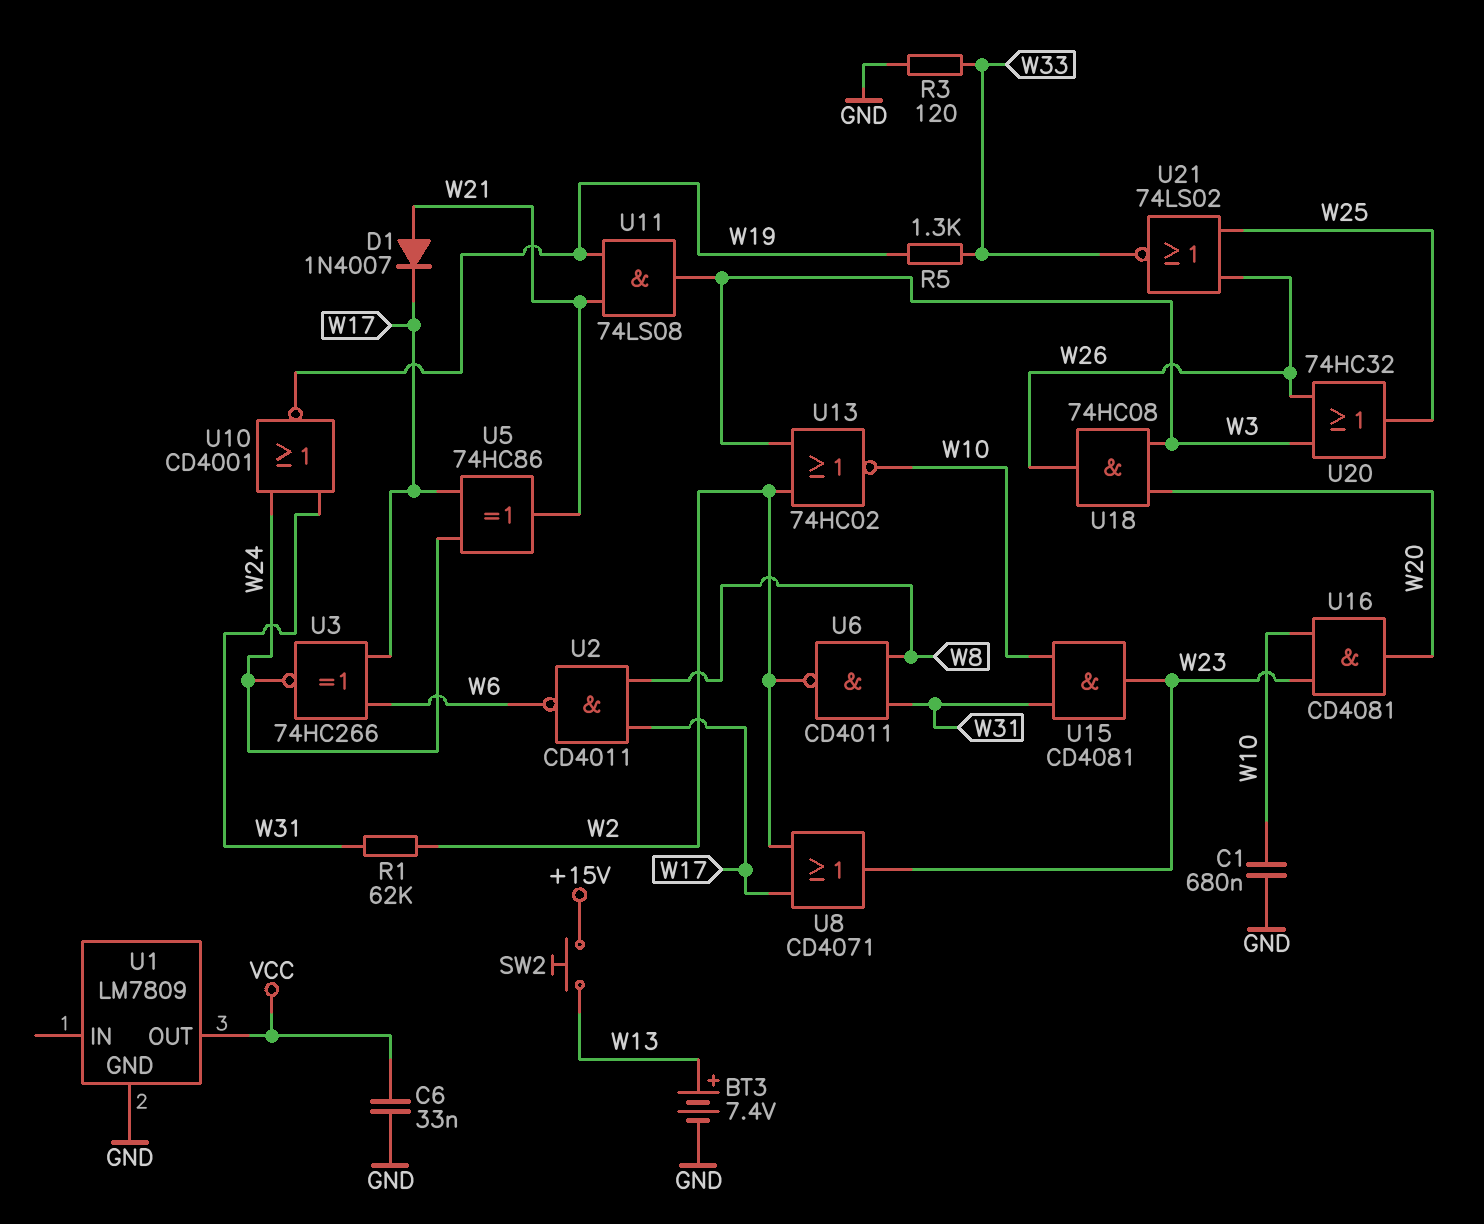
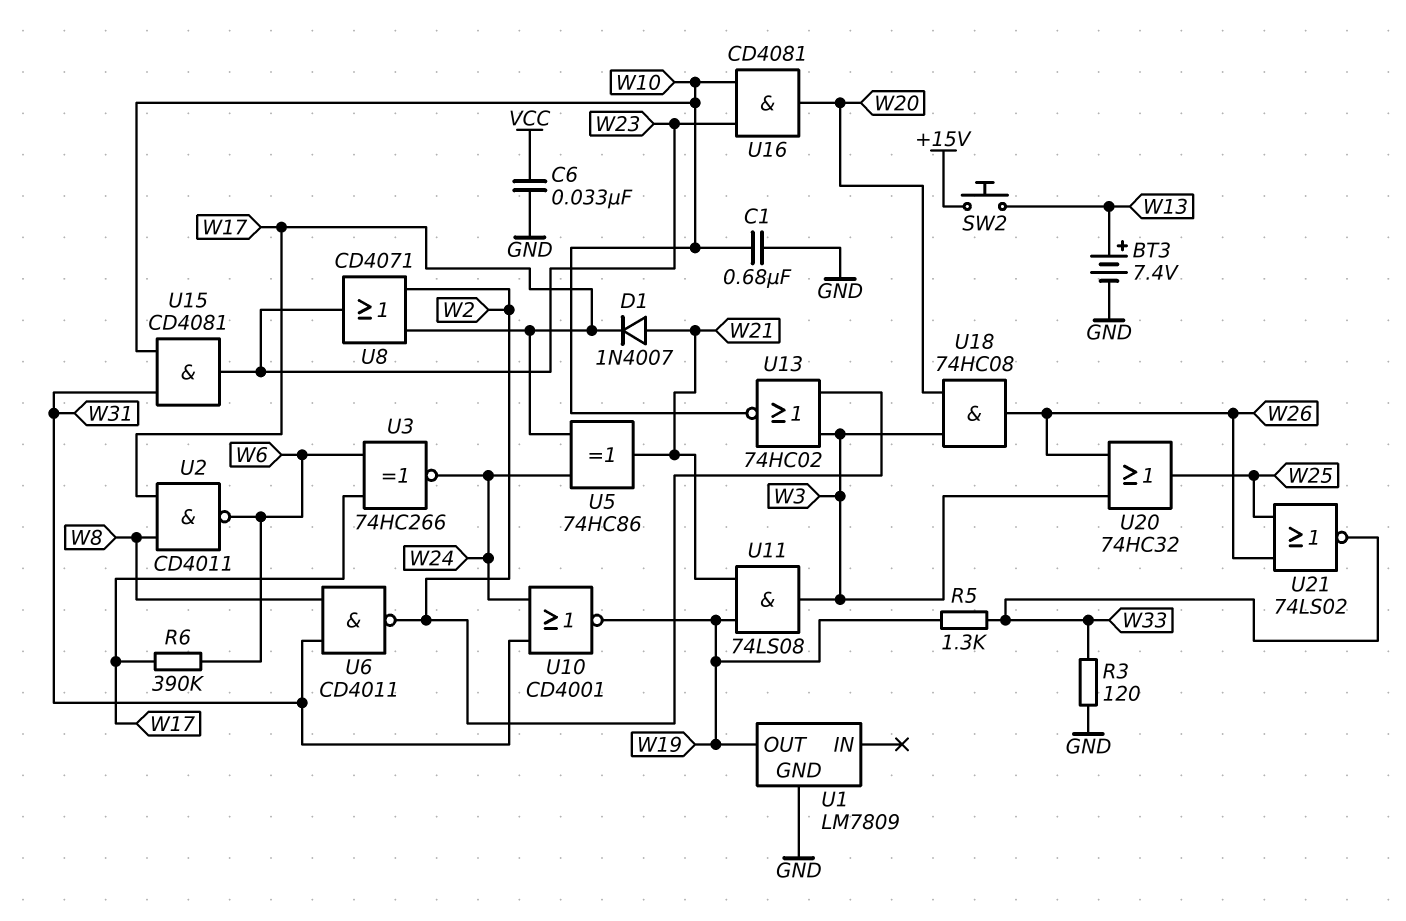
R1: 62k (W2, W31) -> none
R6: none -> 390k (W6, W17)
U1 pin OUT: VCC -> W19

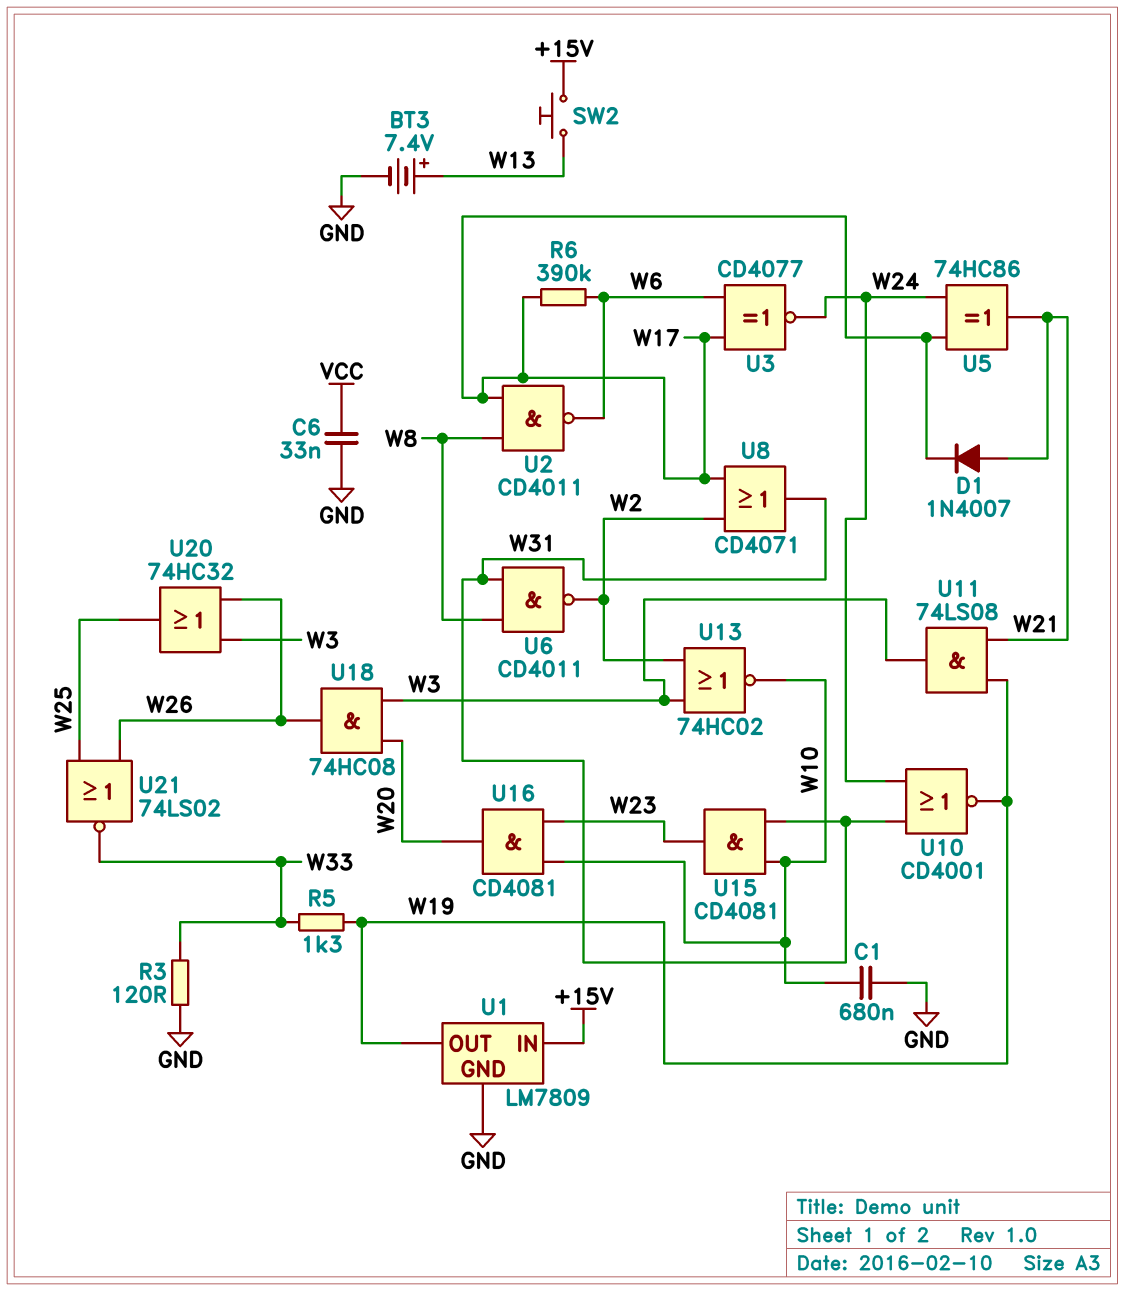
U1 pin IN: none -> +15V
U3: XNOR 74HC266 (in W6, in W17, out W24) -> XNOR CD4077 (in W6, in W17, out W24)
U8: OR CD4071 (in W2, in W17, out W23) -> OR CD4071 (in W2, in W17, out W31)

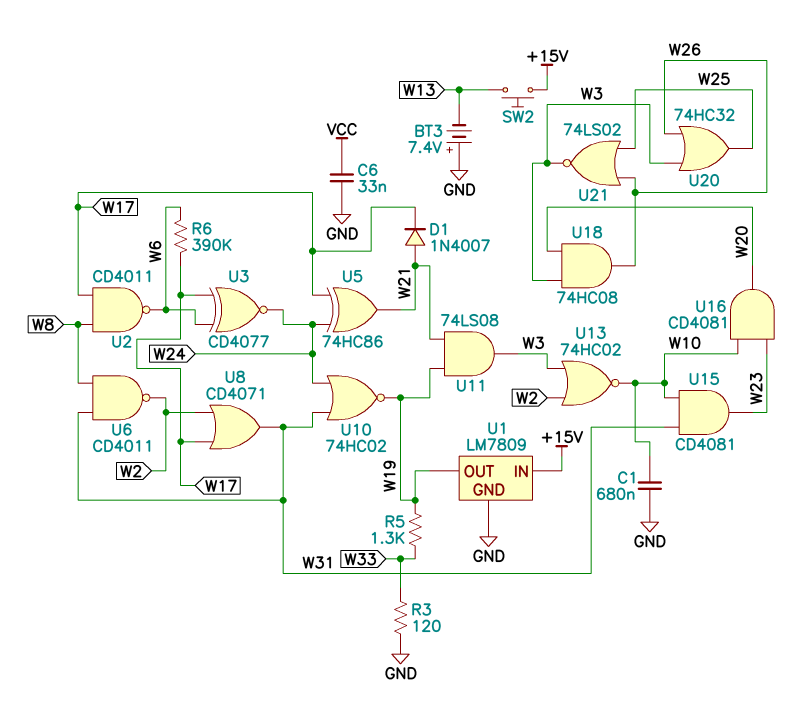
BT3: 7.4V (plus W13, minus GND) -> 7.4V (plus GND, minus W13)
U10: NOR CD4001 (in W24, in W31, out W19) -> NOR 74HC02 (in W24, in W31, out W19)
U21: NOR 74LS02 (in W25, in W26, out W33) -> NOR 74LS02 (in W25, in W26, out W3)

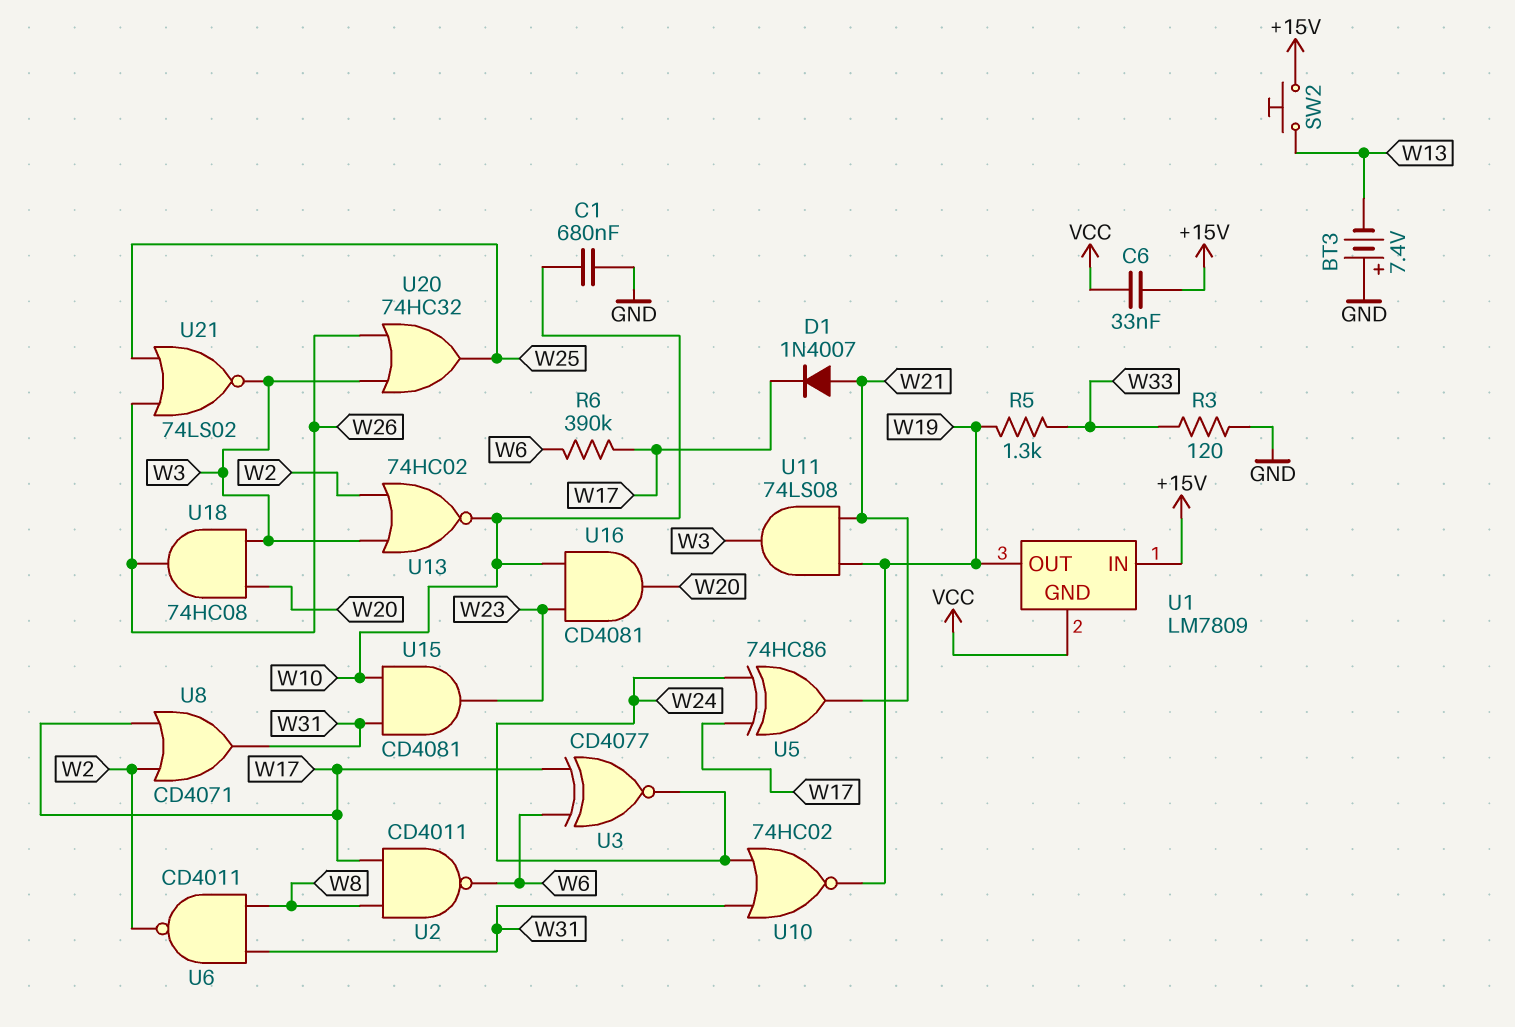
C6: 33nF (GND, VCC) -> 33nF (+15V, VCC)
U1 pin GND: GND -> VCC

